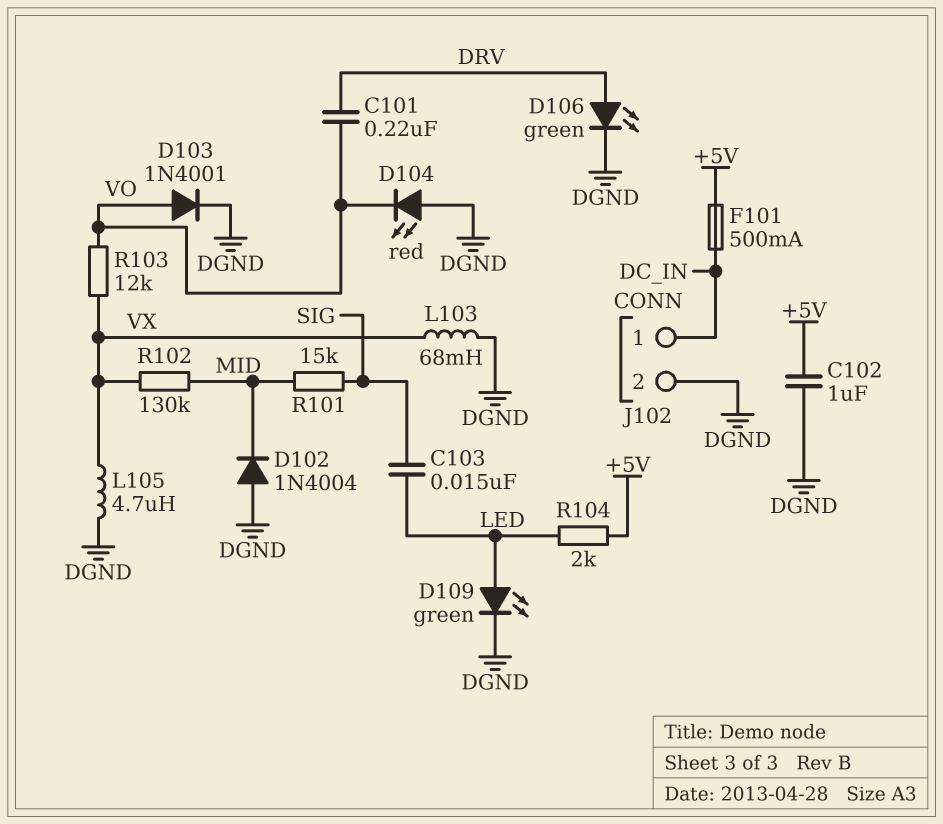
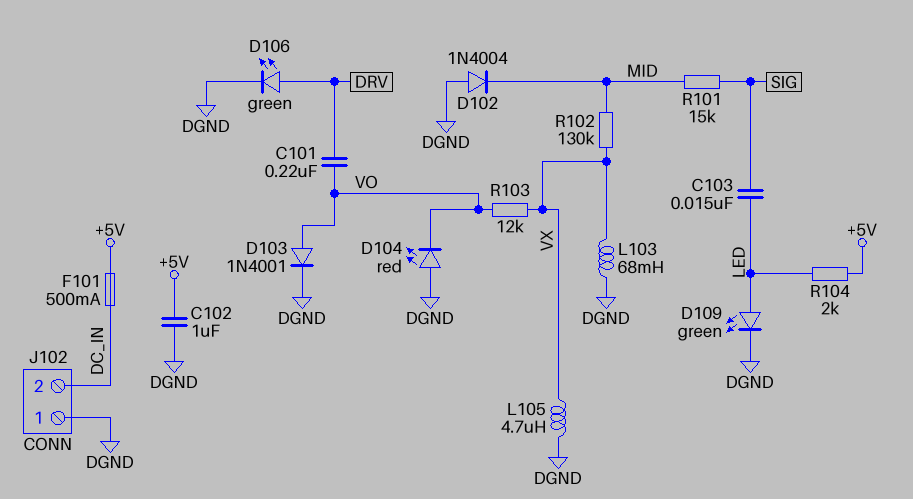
J102 pin 1: DC_IN -> DGND
J102 pin 2: DGND -> DC_IN

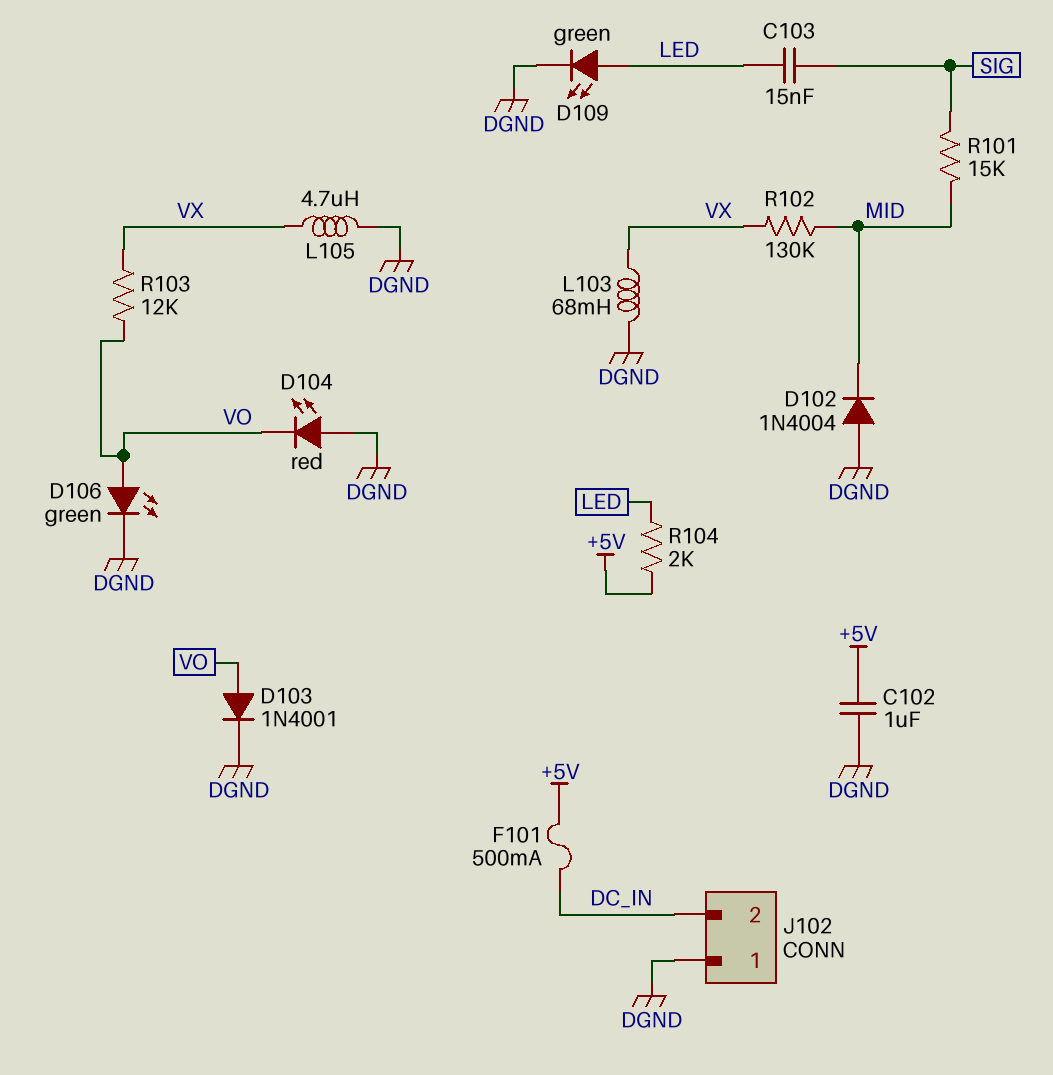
C101: 220nF (DRV, VO) -> none
D106: LED green (A DRV, K DGND) -> LED green (A VO, K DGND)

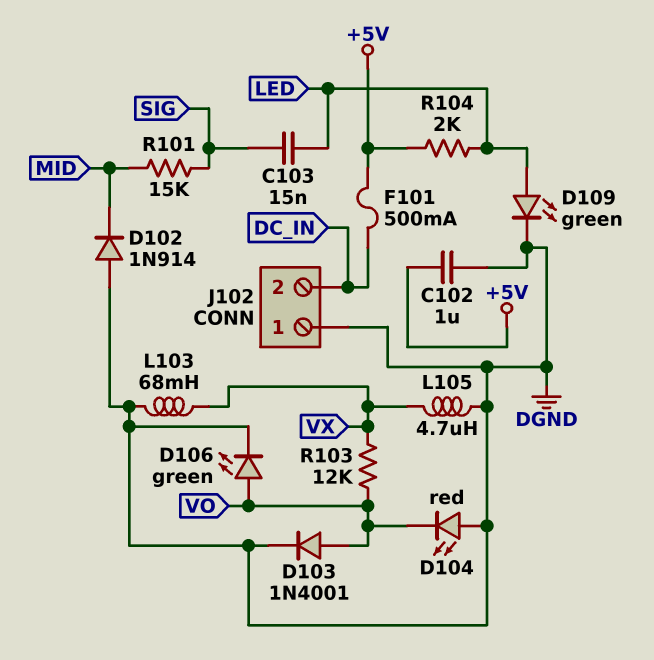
D102: diode 1N4004 (A DGND, K MID) -> diode 1N914 (A DGND, K MID)
R102: 130k (MID, VX) -> none

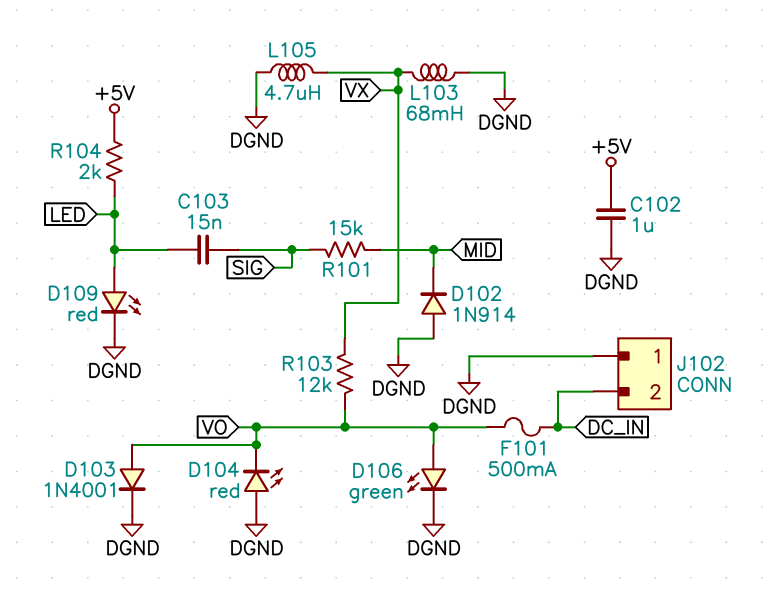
D109: LED green (A LED, K DGND) -> LED red (A LED, K DGND)
F101: 500mA (+5V, DC_IN) -> 500mA (DC_IN, VO)

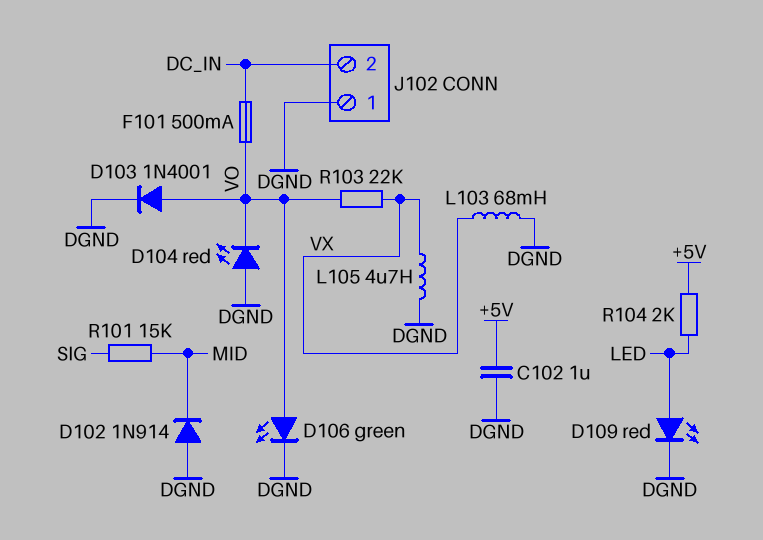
C103: 15nF (LED, SIG) -> none
R103: 12k (VO, VX) -> 22k (VO, VX)

